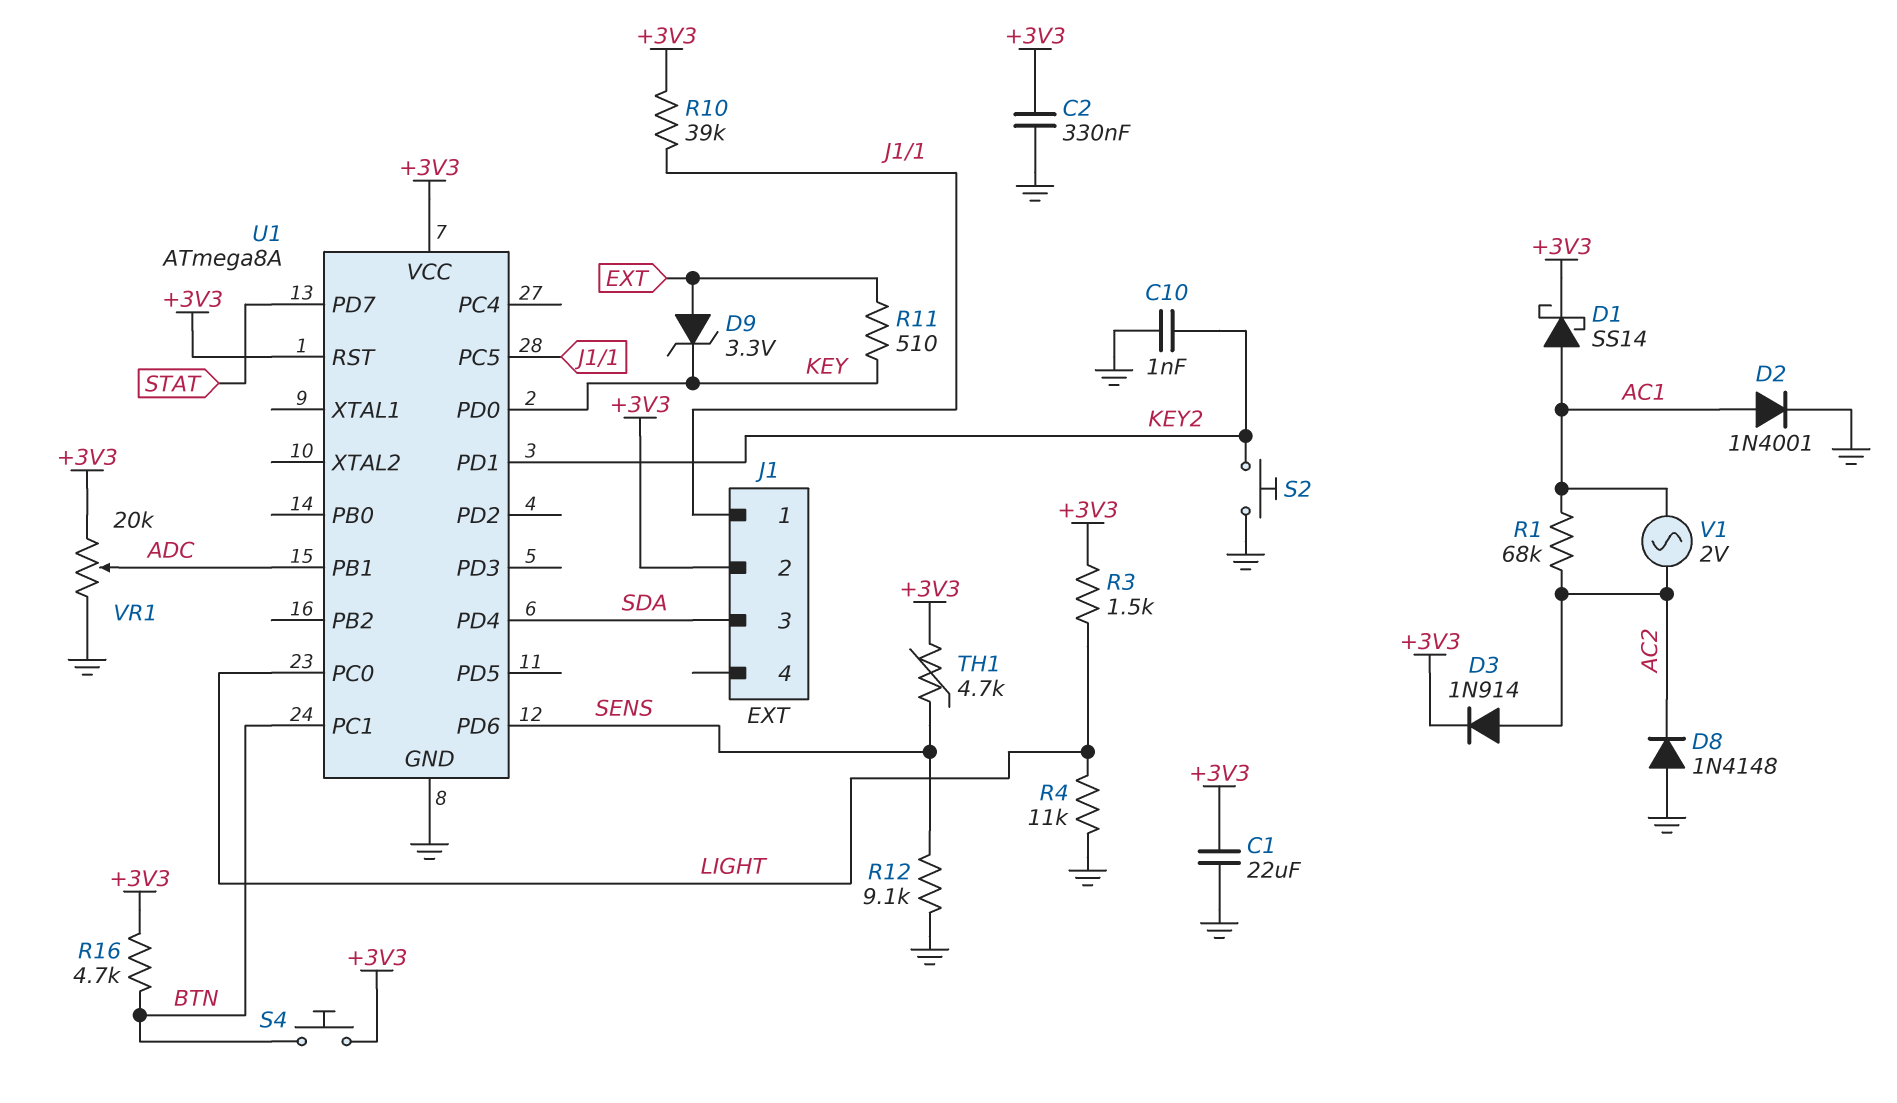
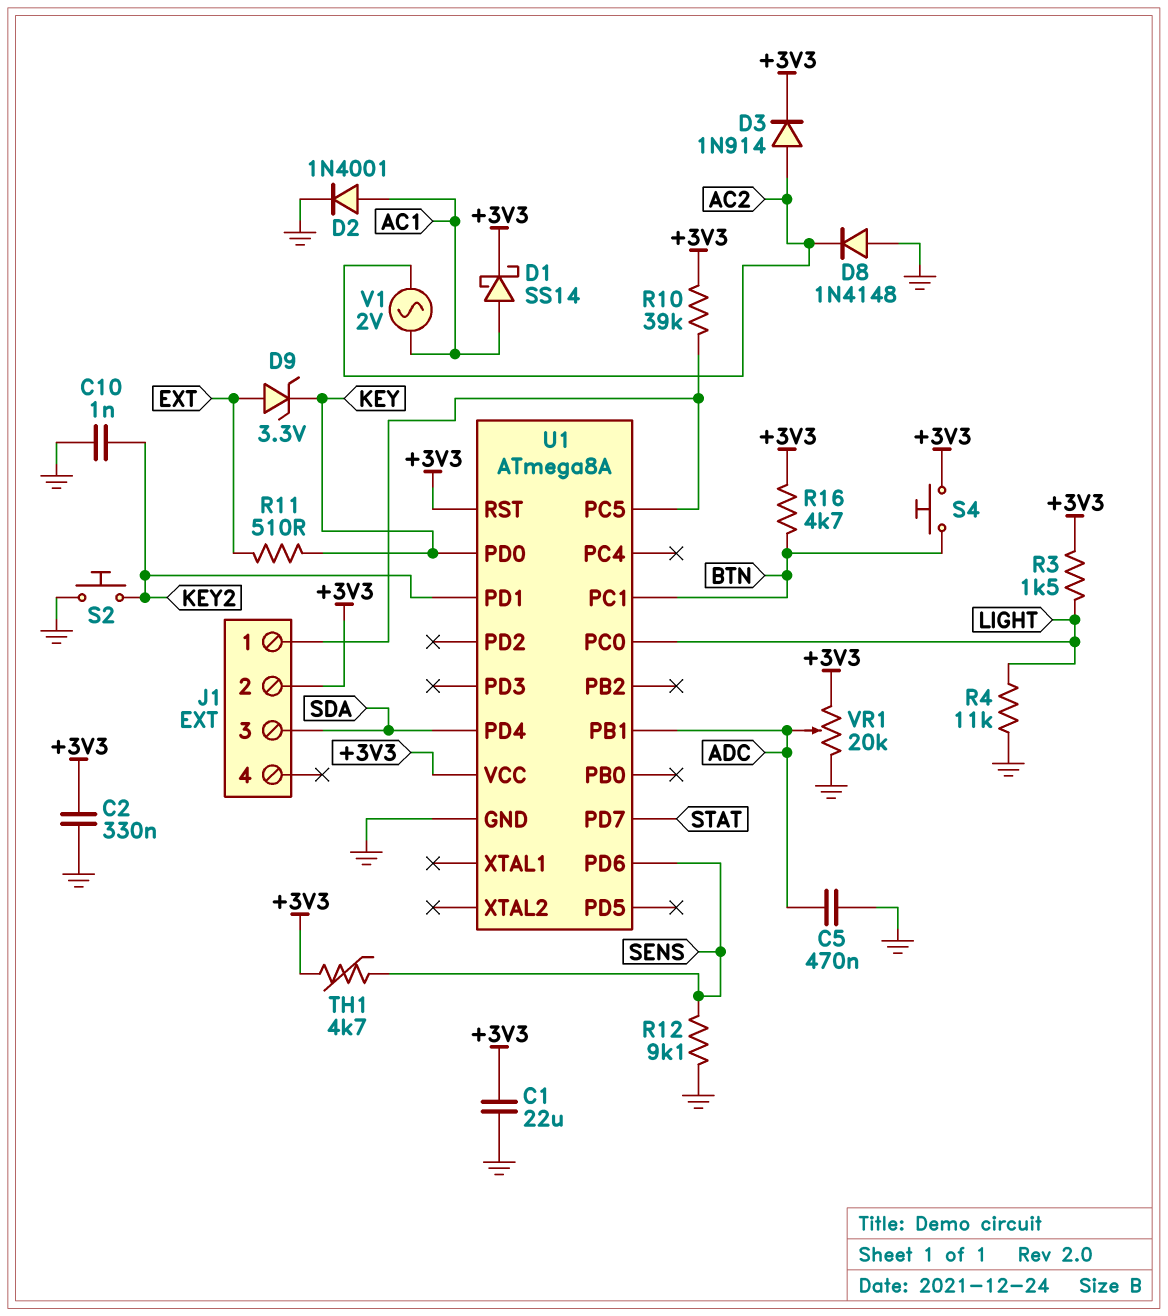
C5: none -> 470nF (ADC, GND)
R1: 68k (AC1, AC2) -> none

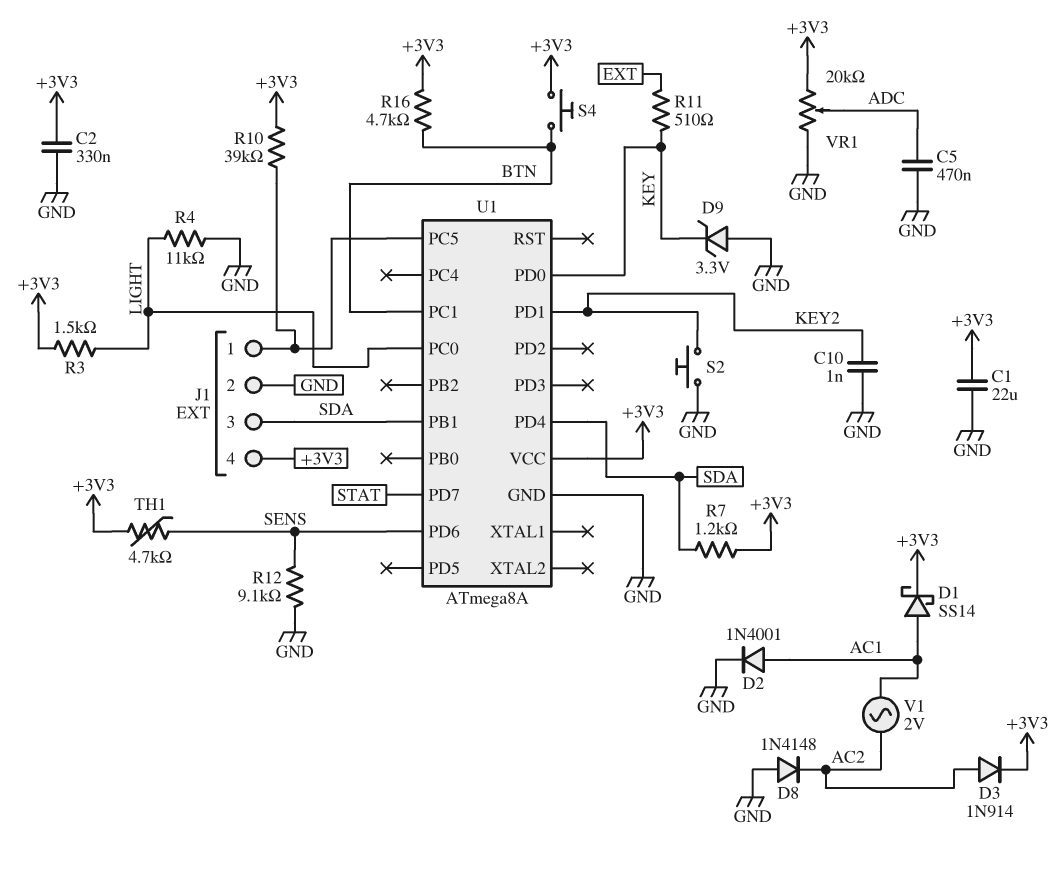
D9: zener 3.3V (A EXT, K KEY) -> zener 3.3V (A GND, K KEY)
J1 pin 2: +3V3 -> GND
J1 pin 4: none -> +3V3
R7: none -> 1.2k (+3V3, SDA)
U1 pin PB1: ADC -> SDA
U1 pin RST: +3V3 -> none

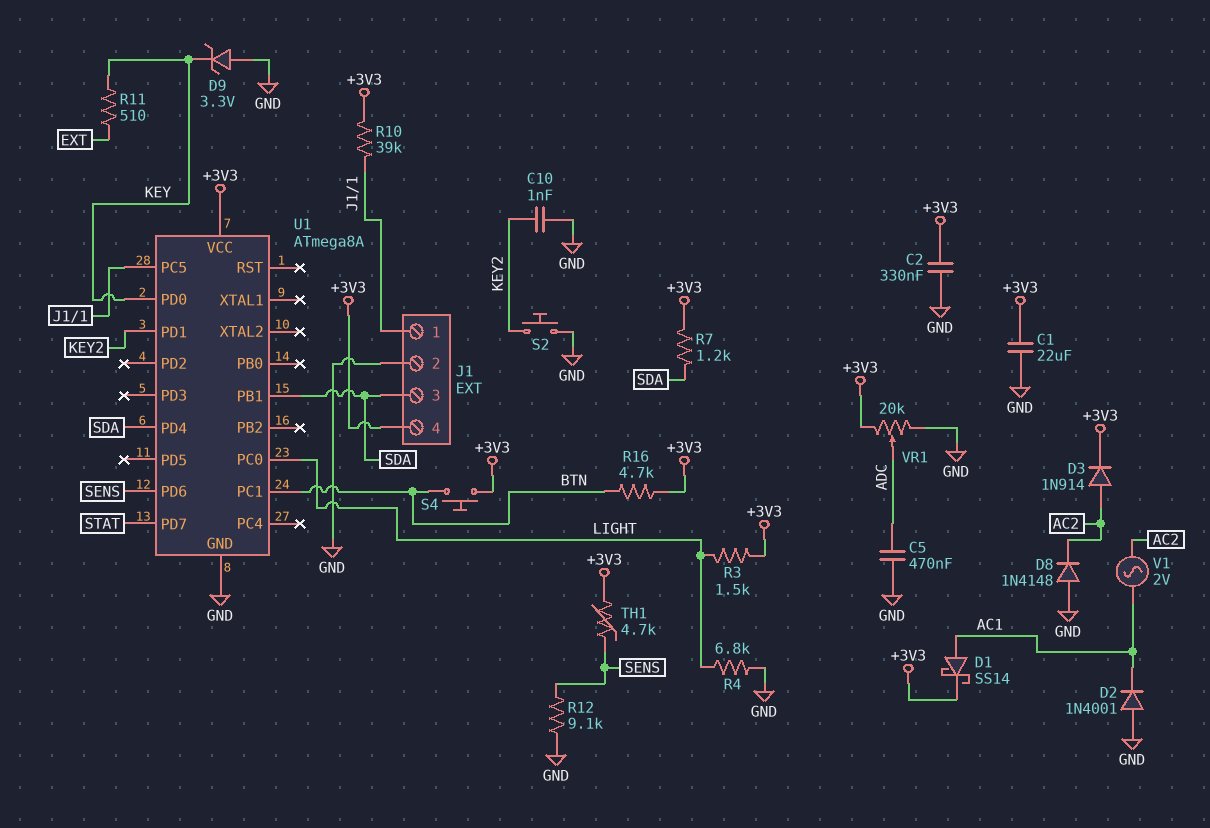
D2: diode 1N4001 (A AC1, K GND) -> diode 1N4001 (A GND, K AC1)
R4: 11k (GND, LIGHT) -> 6.8k (GND, LIGHT)

